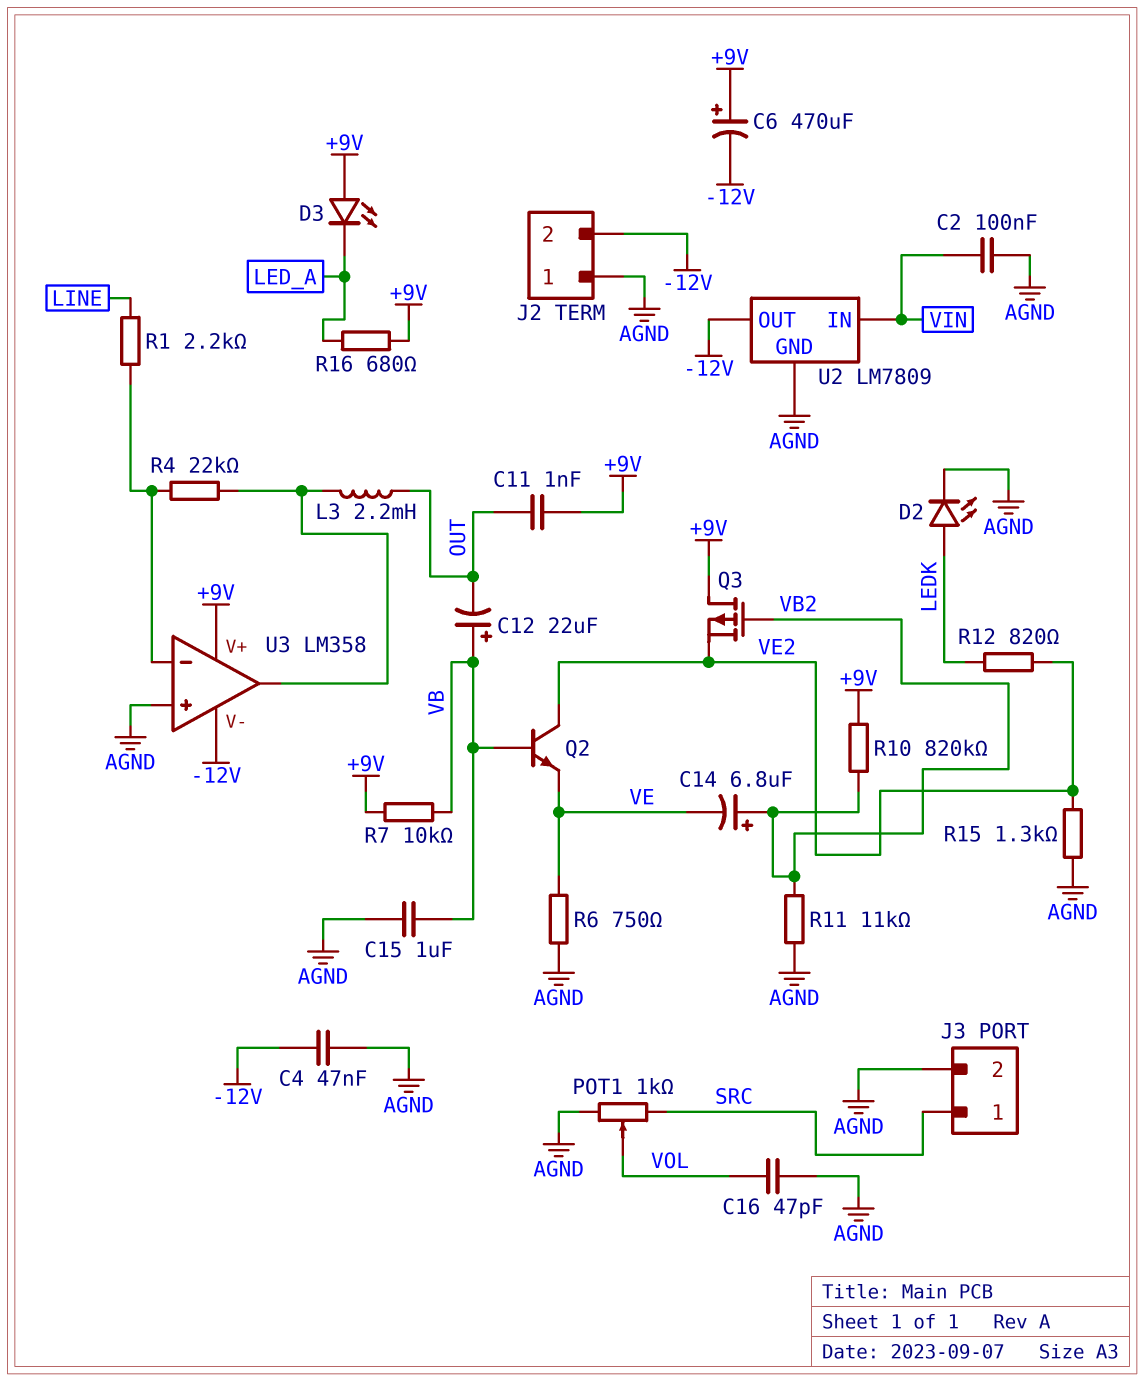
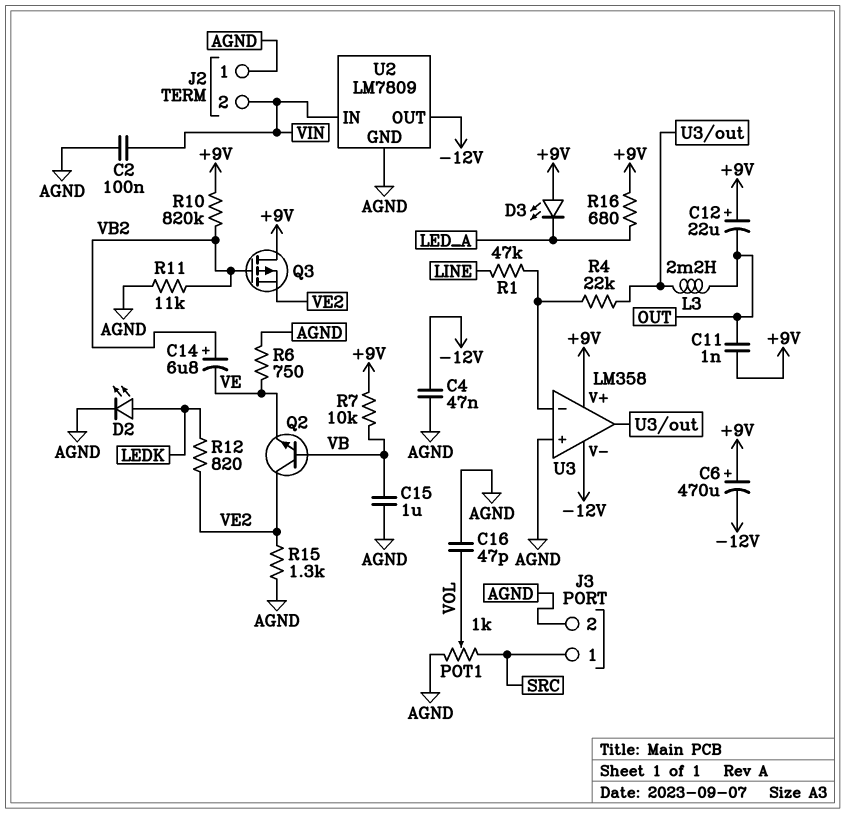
C12: 22uF (plus VB, minus OUT) -> 22uF (plus +9V, minus OUT)
J2 pin 2: -12V -> VIN
R1: 2.2k (LINE, U3/in-) -> 47k (LINE, U3/in-)

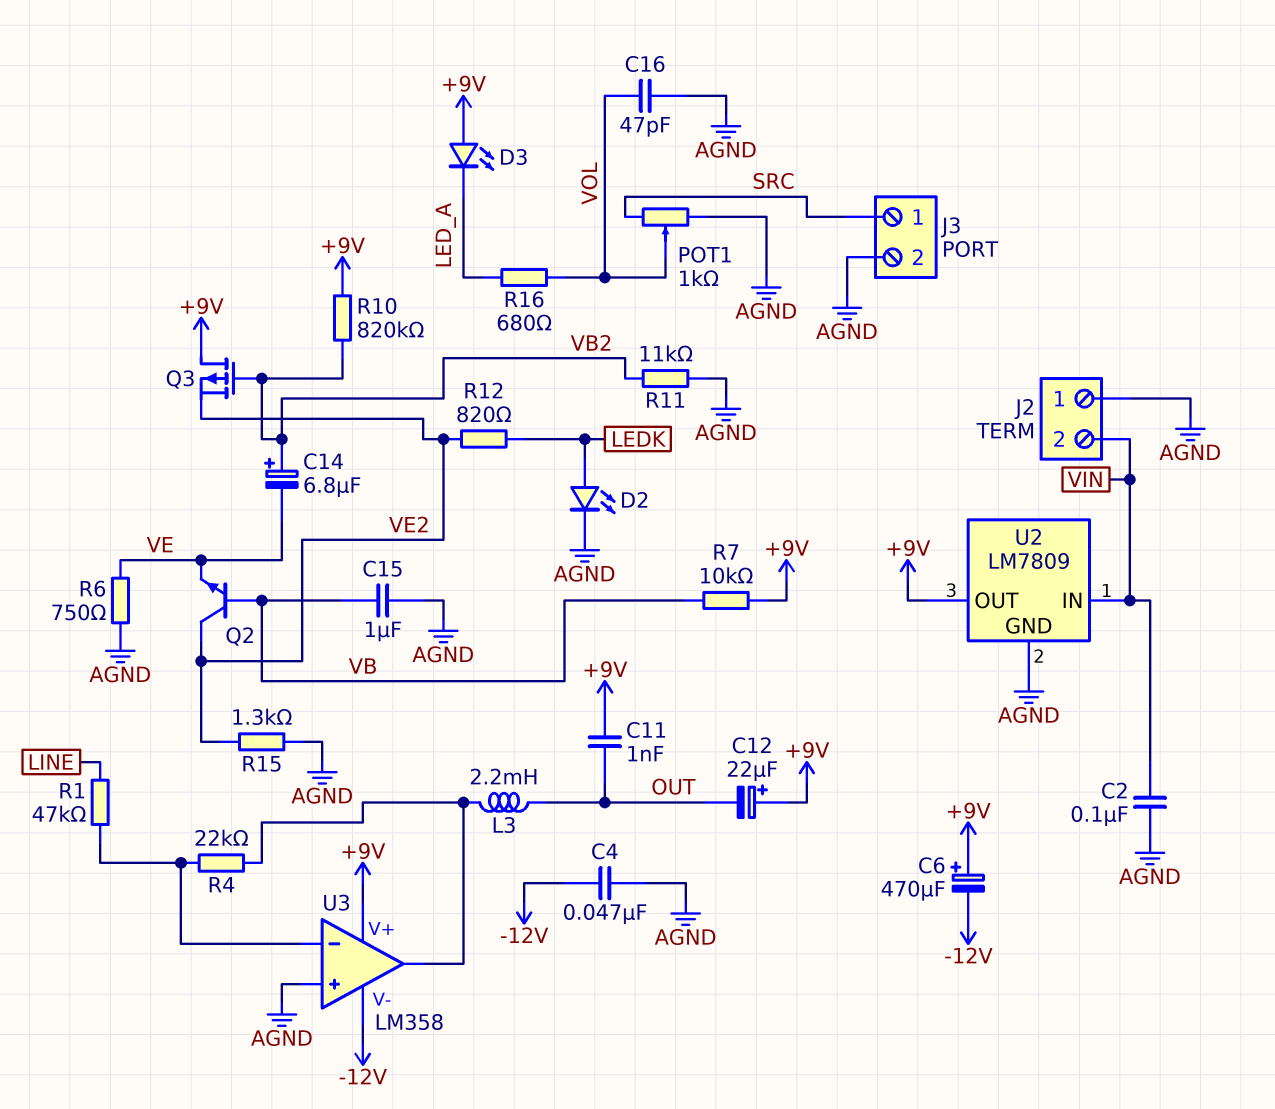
R16: 680 (+9V, LED_A) -> 680 (LED_A, VOL)
U2 pin OUT: -12V -> +9V

